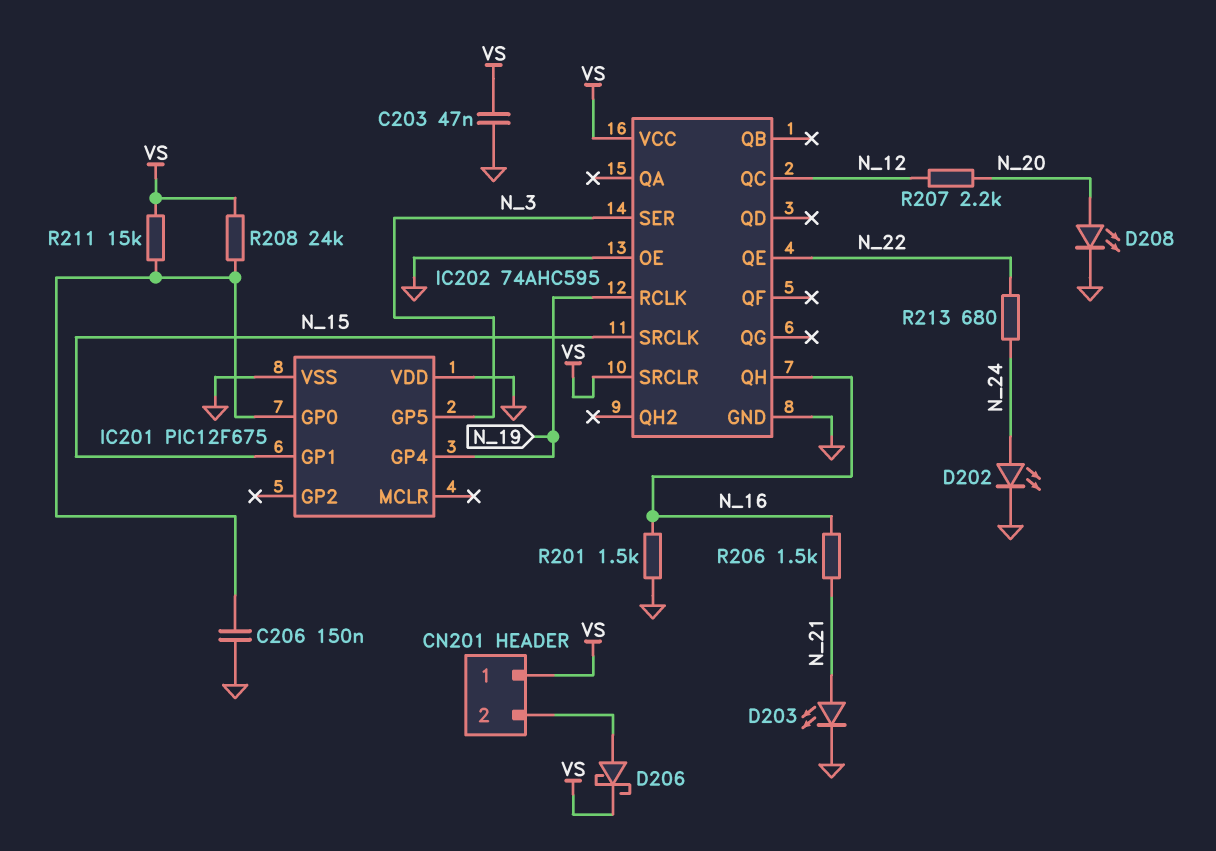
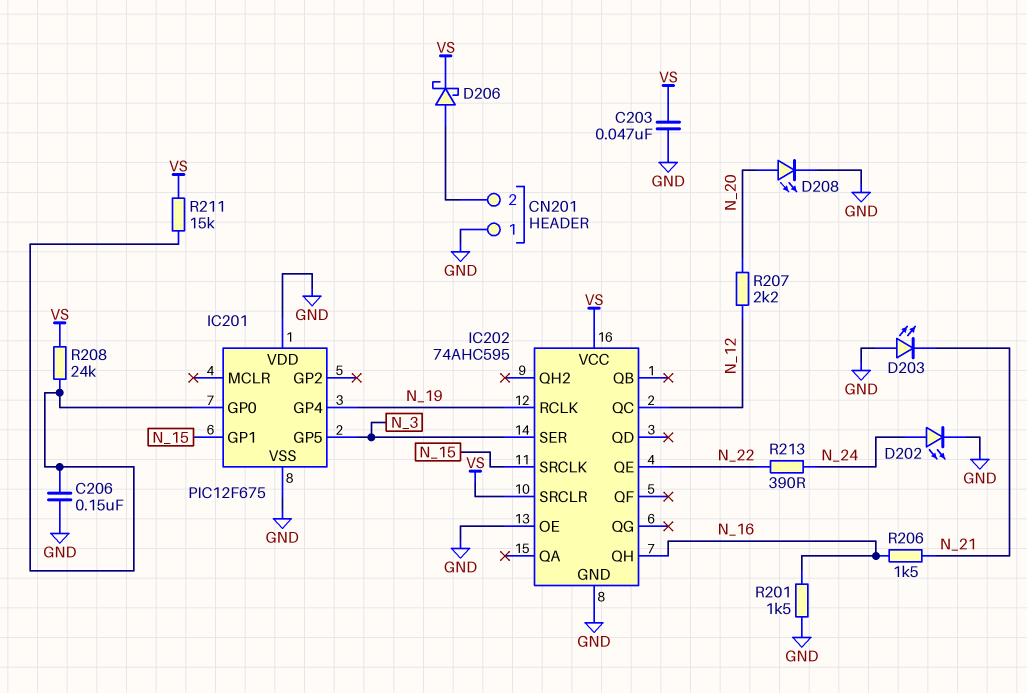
CN201 pin 1: VS -> GND
D203: LED (A N_21, K GND) -> LED (A GND, K N_21)
R213: 680 (N_22, N_24) -> 390 (N_22, N_24)

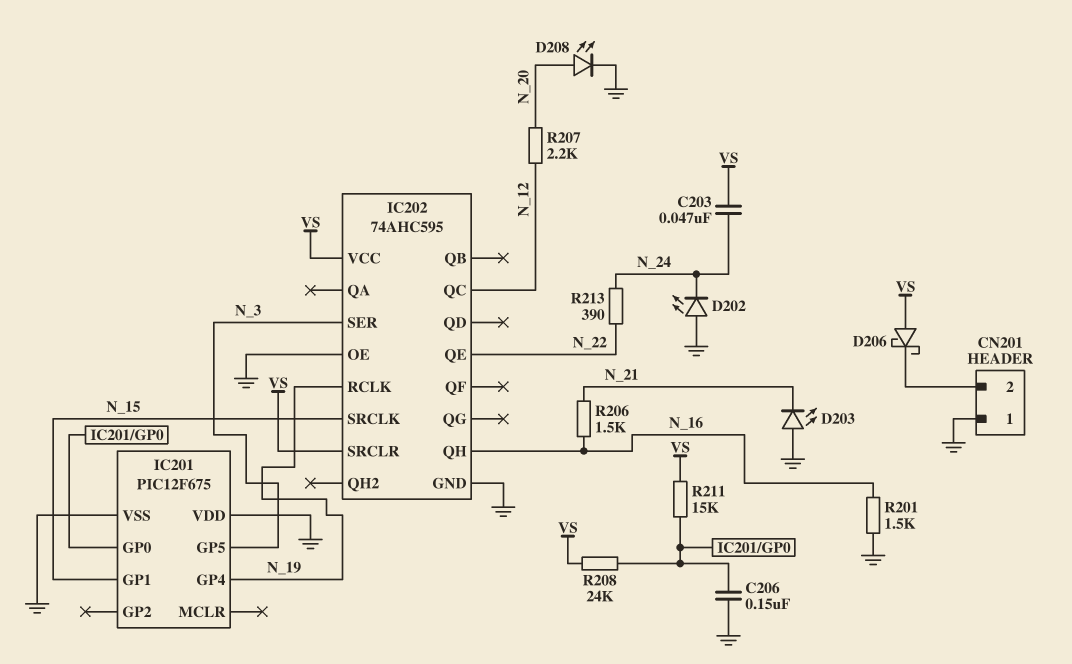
C203: 47nF (GND, VS) -> 47nF (N_24, VS)
D202: LED (A N_24, K GND) -> LED (A GND, K N_24)
D206: schottky (A CN201/2, K VS) -> schottky (A VS, K CN201/2)

